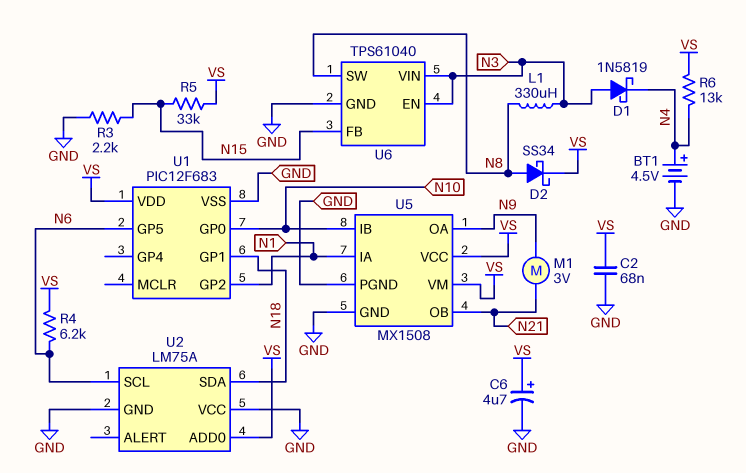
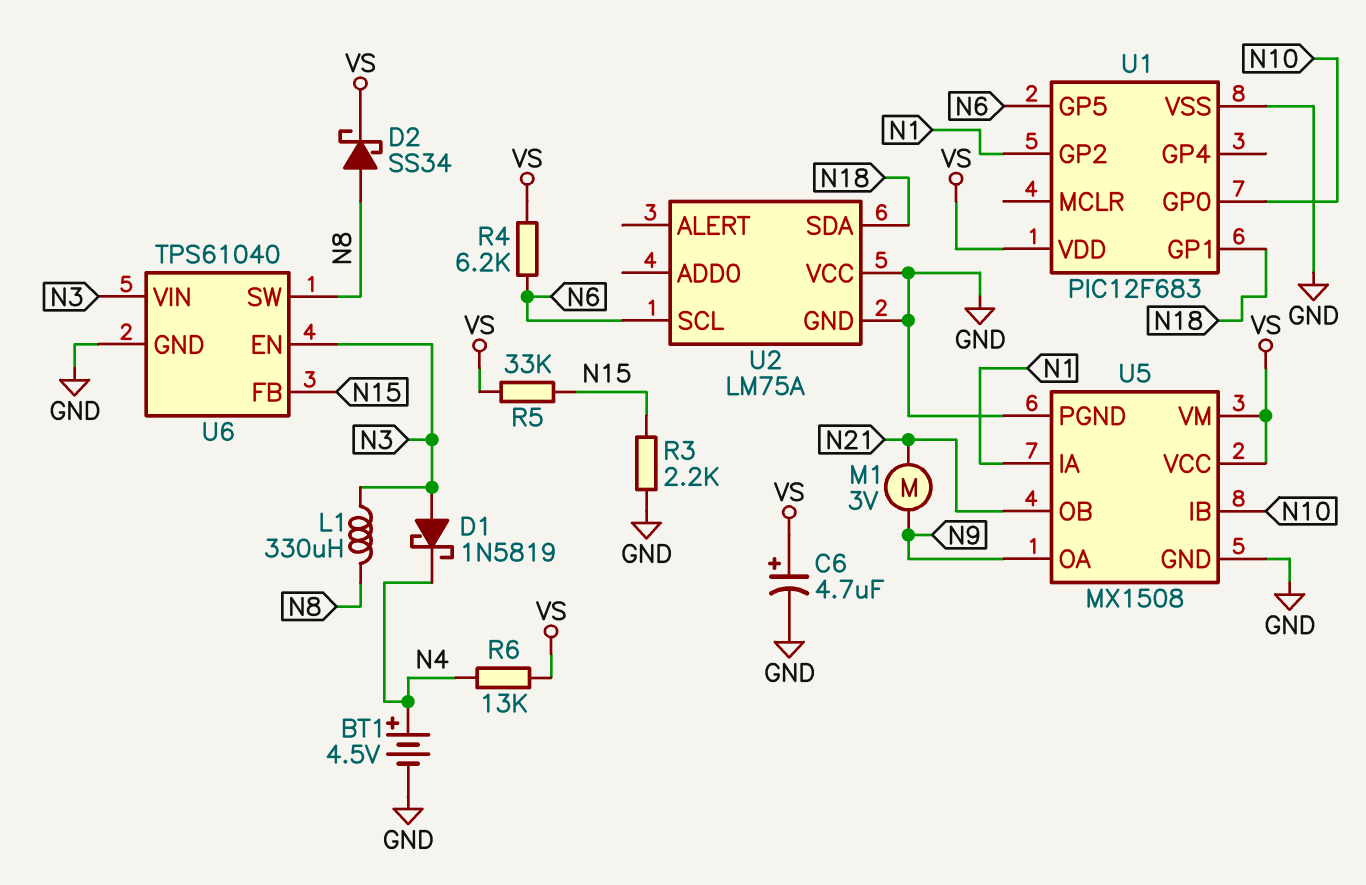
C2: 68nF (GND, VS) -> none
U2 pin ADD0: VS -> none

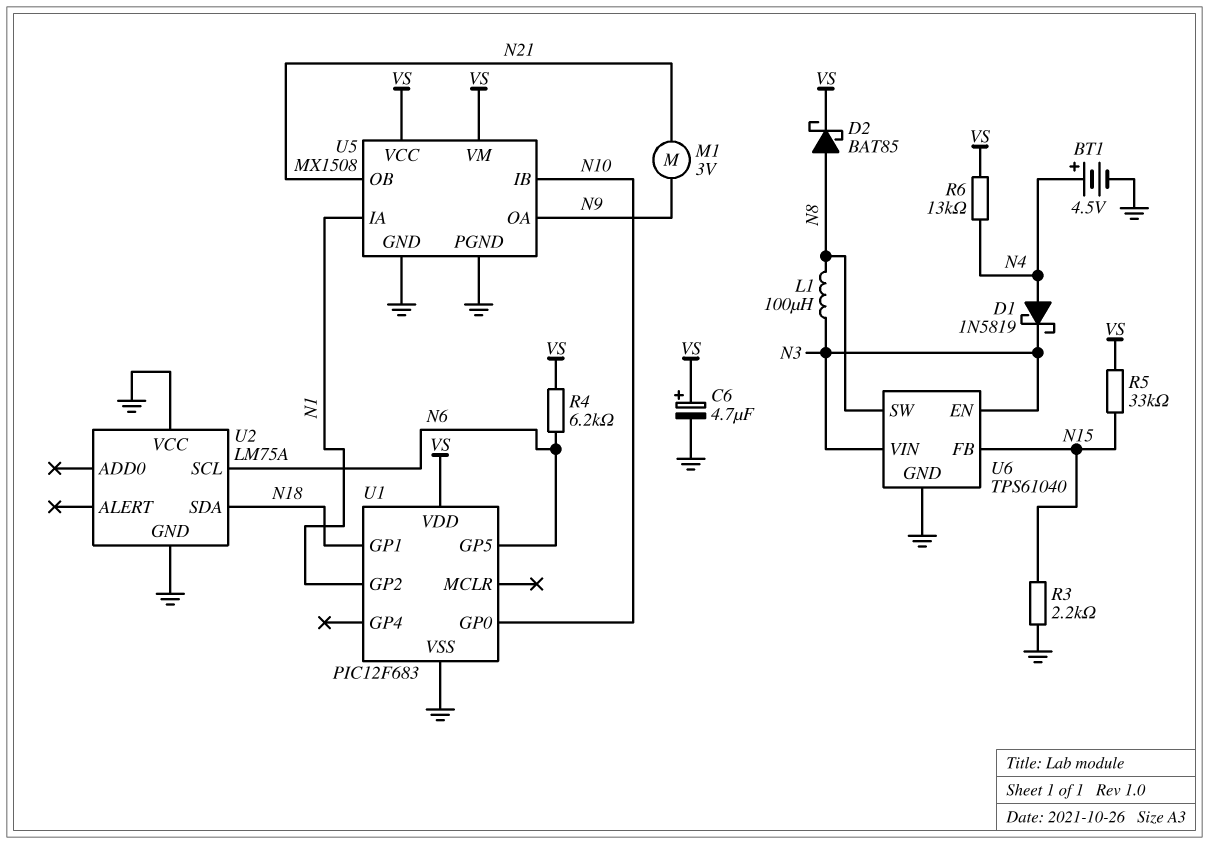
D1: schottky 1N5819 (A N3, K N4) -> schottky 1N5819 (A N4, K N3)
D2: schottky SS34 (A N8, K VS) -> schottky BAT85 (A N8, K VS)
L1: 330uH (N3, N8) -> 100uH (N3, N8)

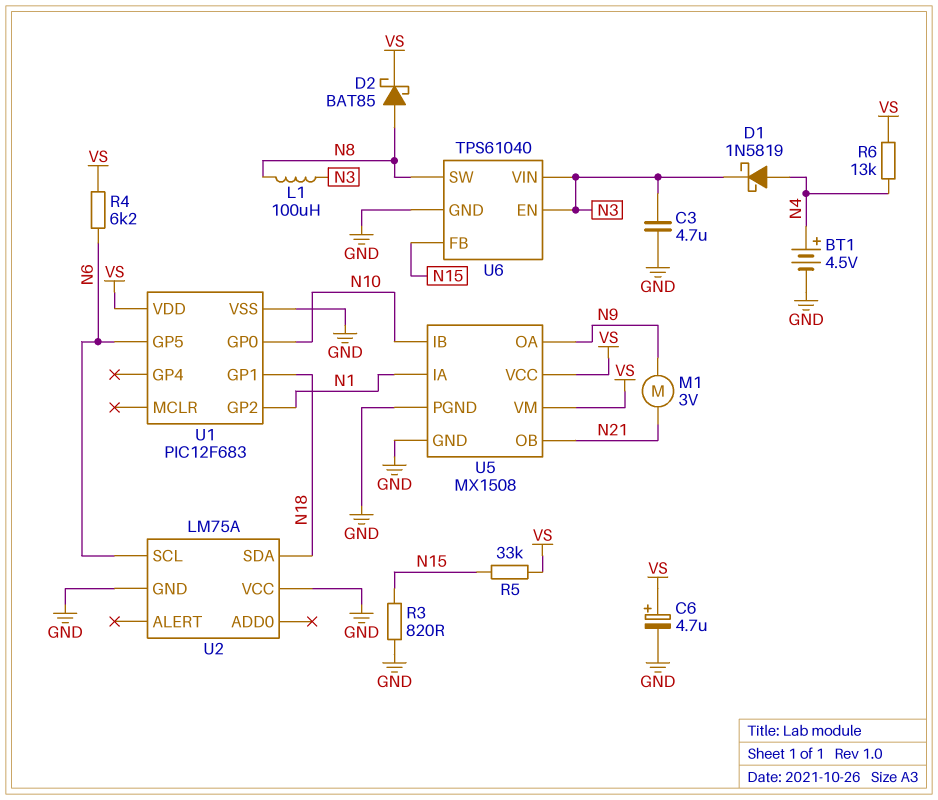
C3: none -> 4.7uF (GND, N3)
R3: 2.2k (GND, N15) -> 820 (GND, N15)

